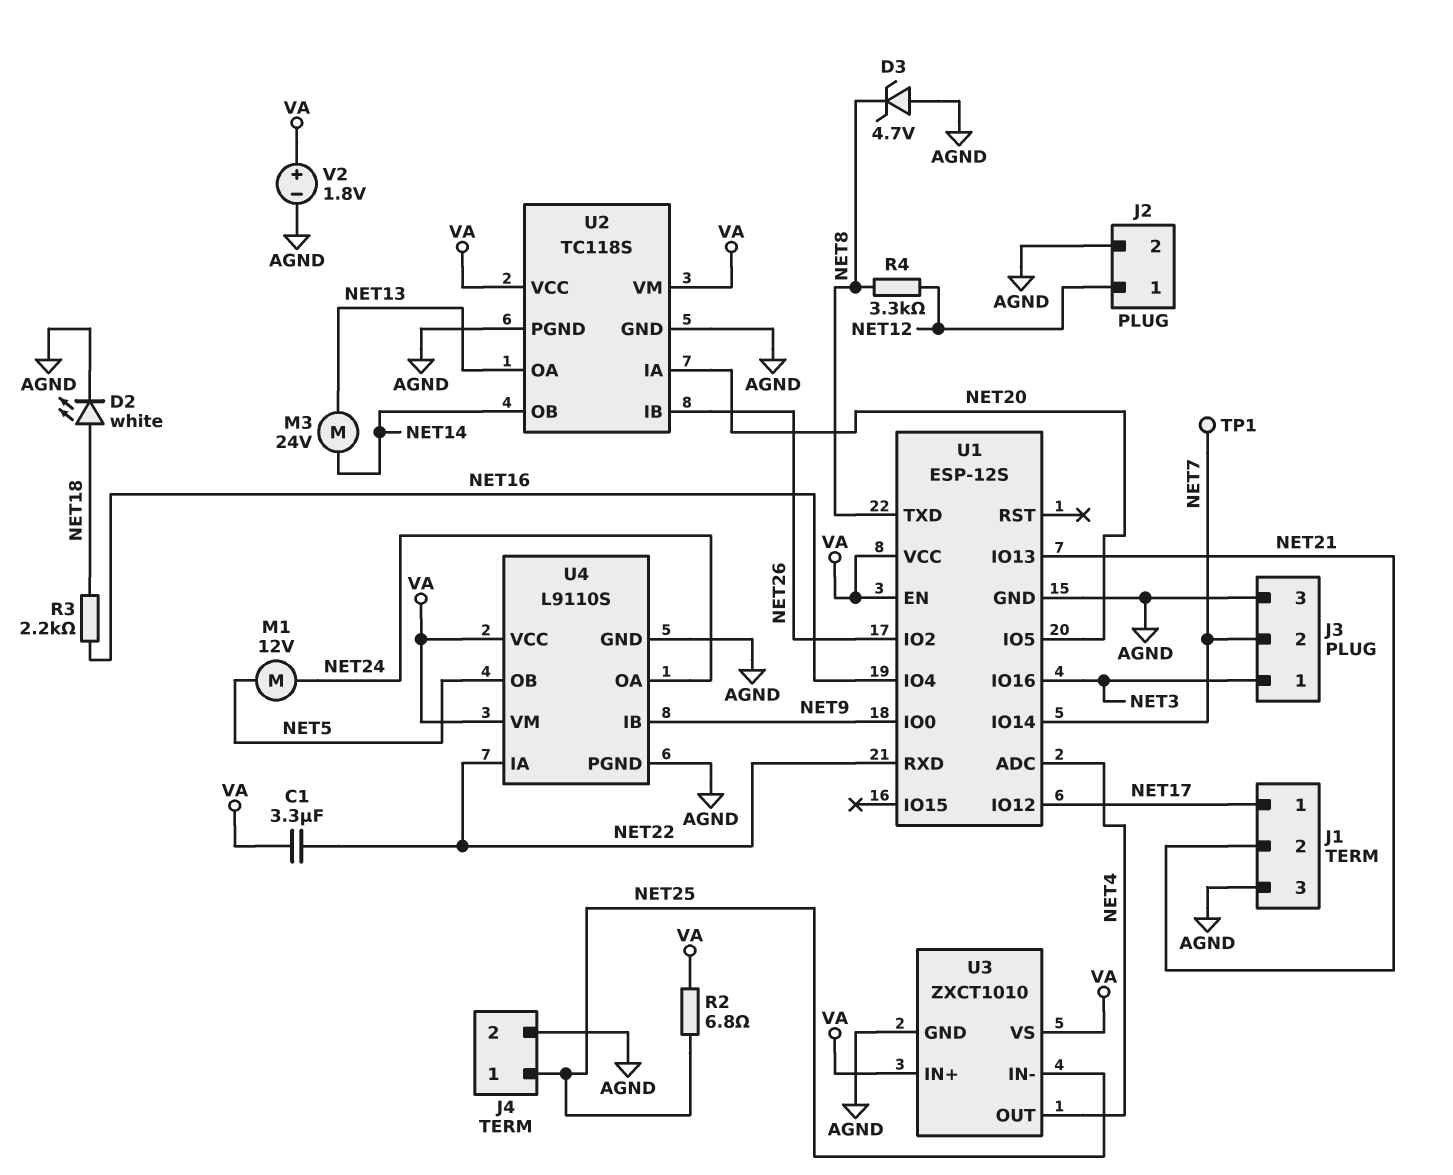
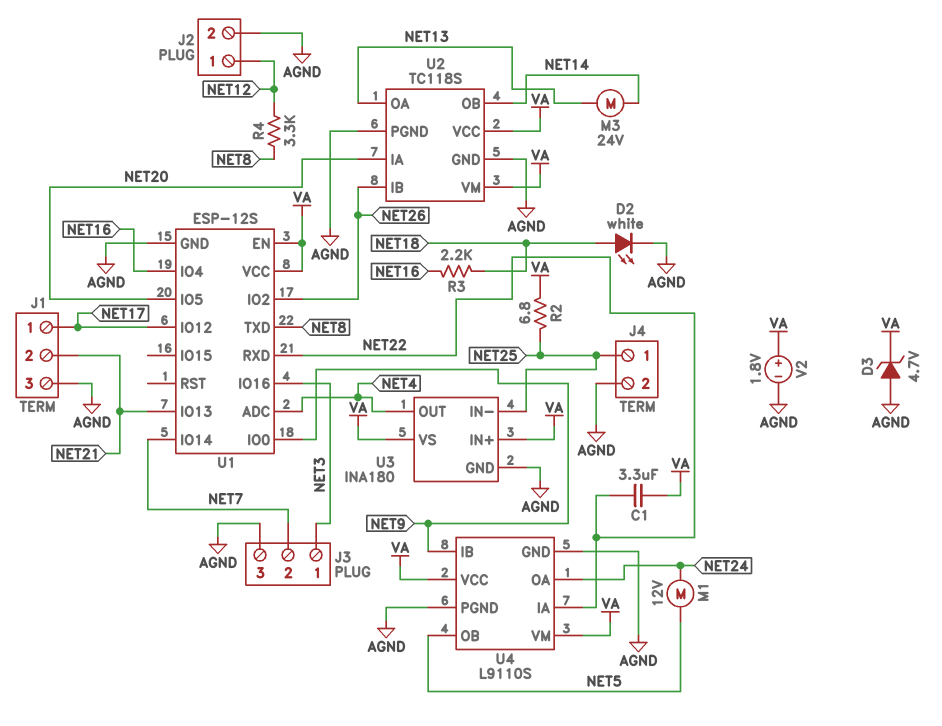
D3: zener 4.7V (A AGND, K NET8) -> zener 4.7V (A AGND, K VA)
TP1: test point (NET7) -> none
U3: ZXCT1010 -> INA180

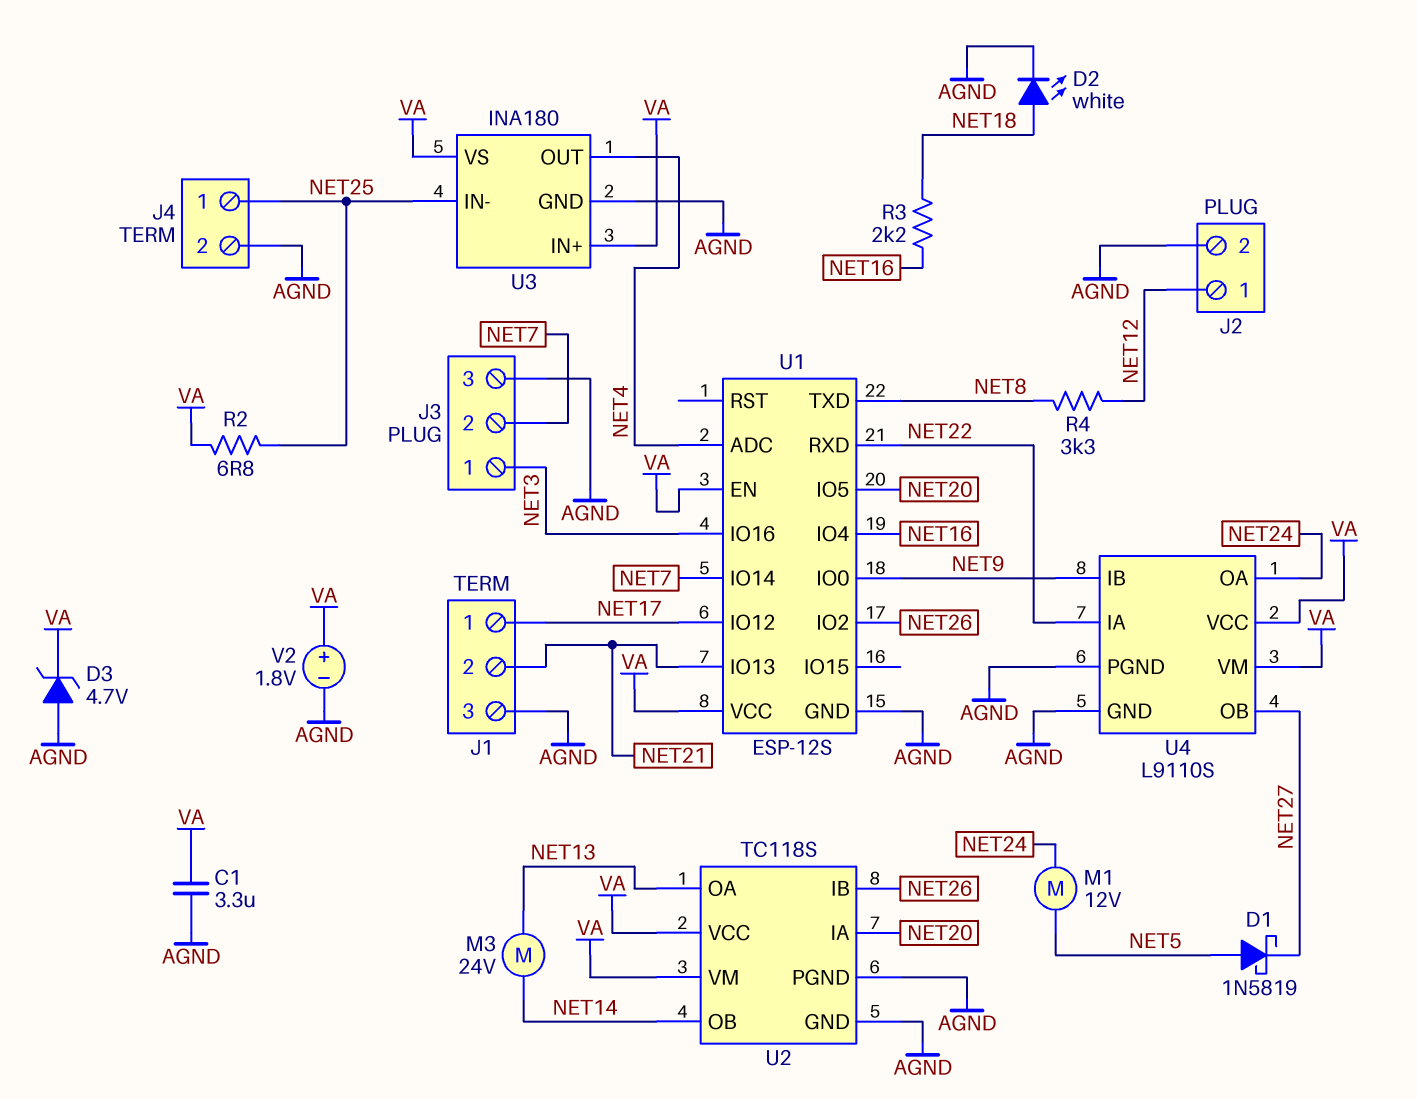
C1: 3.3uF (NET22, VA) -> 3.3uF (AGND, VA)
D1: none -> schottky 1N5819 (A NET5, K NET27)
U4 pin OB: NET5 -> NET27

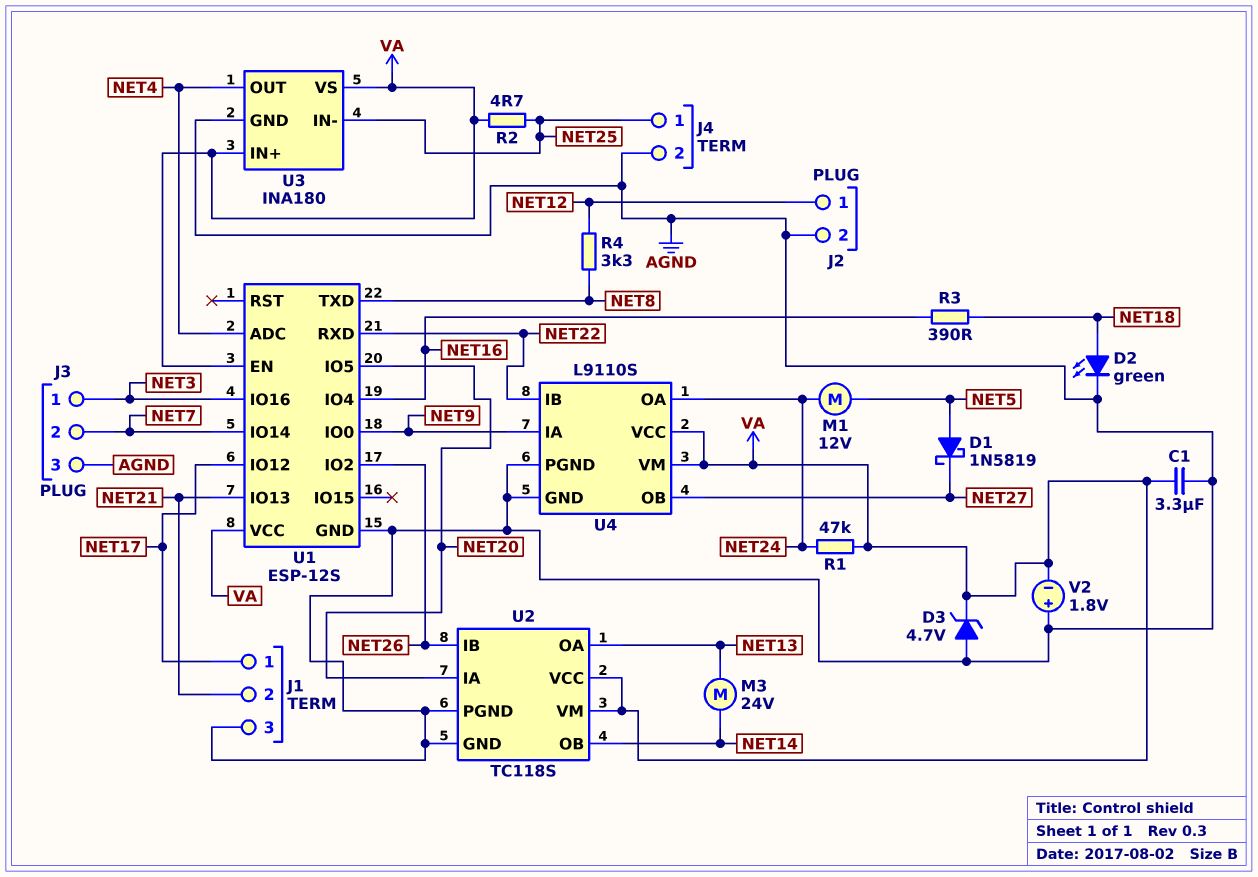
D2: LED white (A NET18, K AGND) -> LED green (A NET18, K AGND)
R1: none -> 47k (NET24, VA)
R2: 6.8 (NET25, VA) -> 4.7 (NET25, VA)
R3: 2.2k (NET16, NET18) -> 390 (NET16, NET18)
U4 pin IA: NET22 -> NET9
U4 pin IB: NET9 -> NET22
V2: 1.8V (plus VA, minus AGND) -> 1.8V (plus AGND, minus VA)

